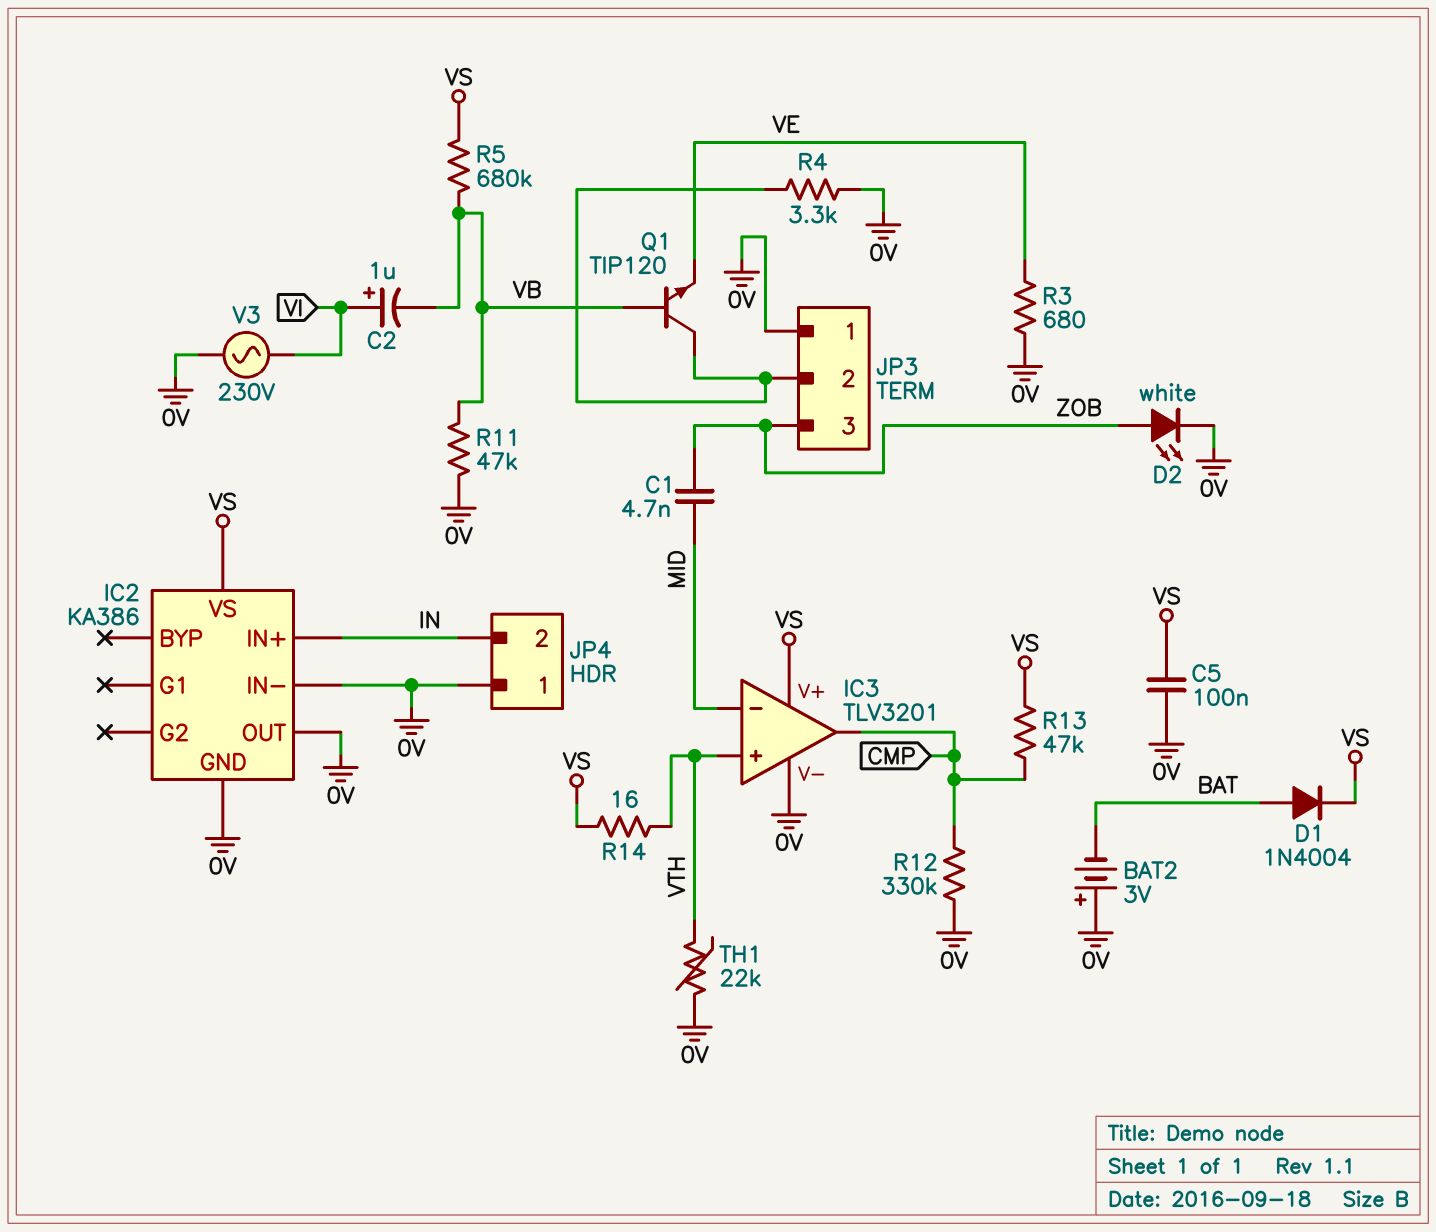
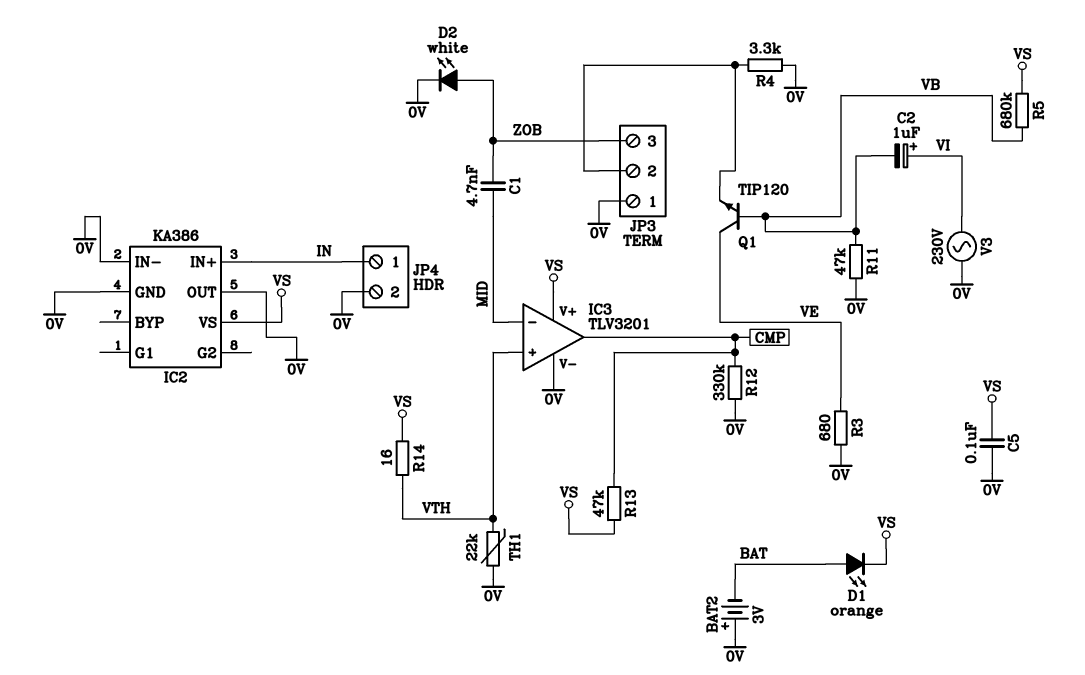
D1: diode 1N4004 (A BAT, K VS) -> LED orange (A BAT, K VS)
JP4 pin 1: 0V -> IN
JP4 pin 2: IN -> 0V
Q1: NPN TIP120 (B VB, C JP3/2, E VE) -> NPN TIP120 (B VB, C VE, E JP3/2)

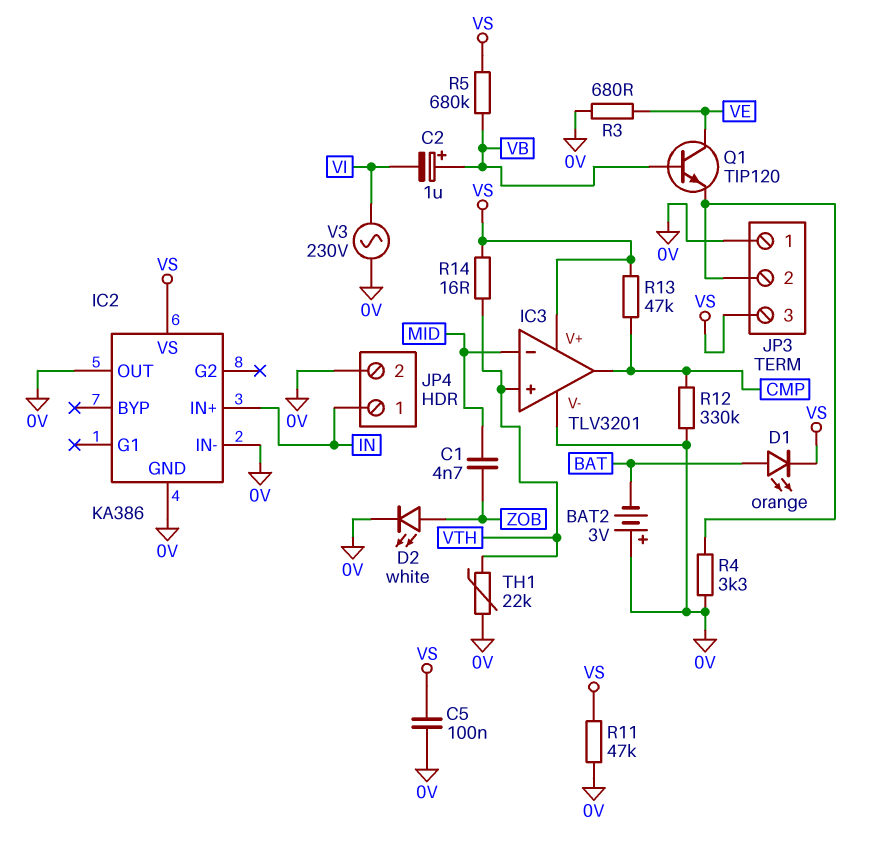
C2: 1uF (plus VI, minus VB) -> 1uF (plus VB, minus VI)
JP3 pin 3: ZOB -> VS
R11: 47k (0V, VB) -> 47k (0V, VS)

